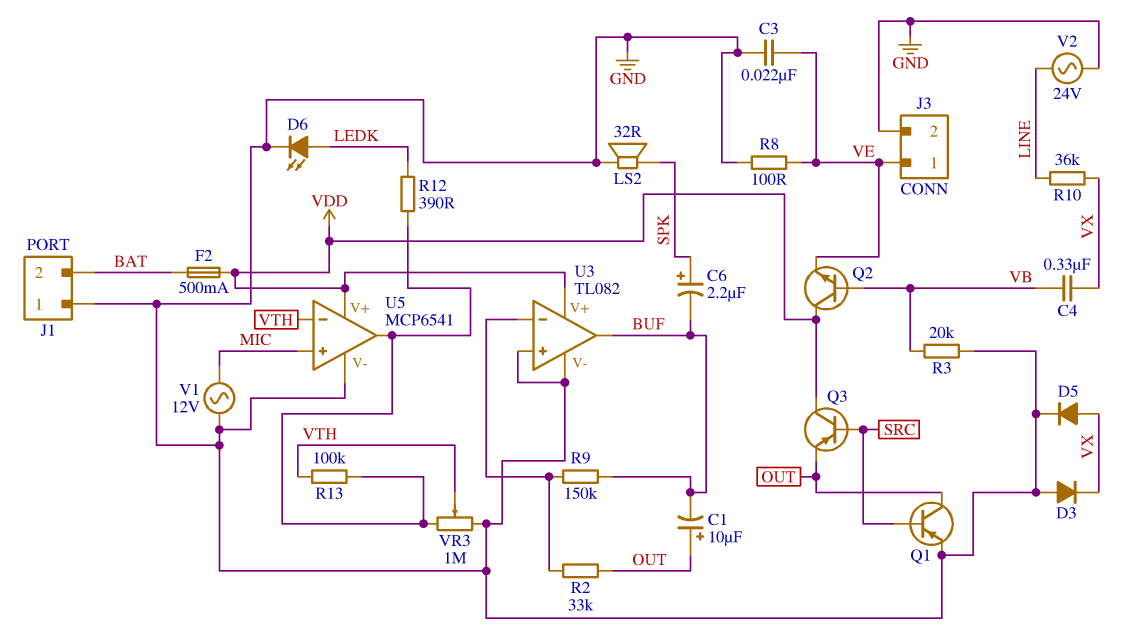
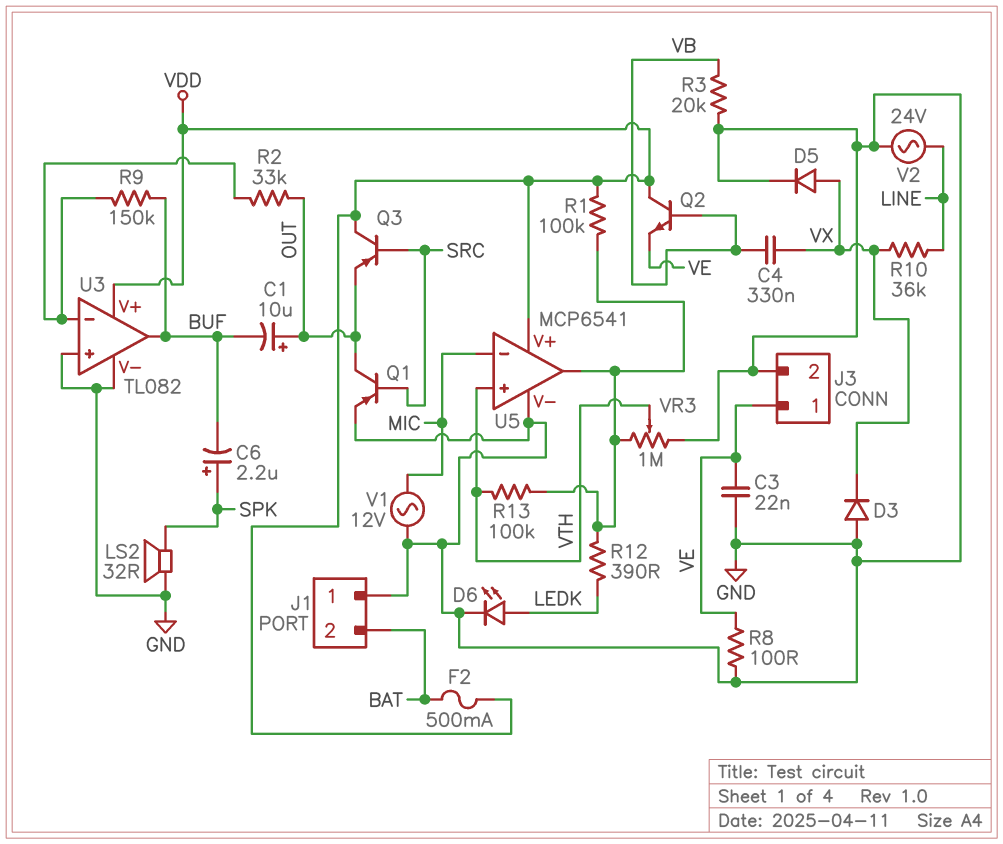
R1: none -> 100k (U5/out, VDD)
U5 pin in+: MIC -> VTH
U5 pin in-: VTH -> MIC

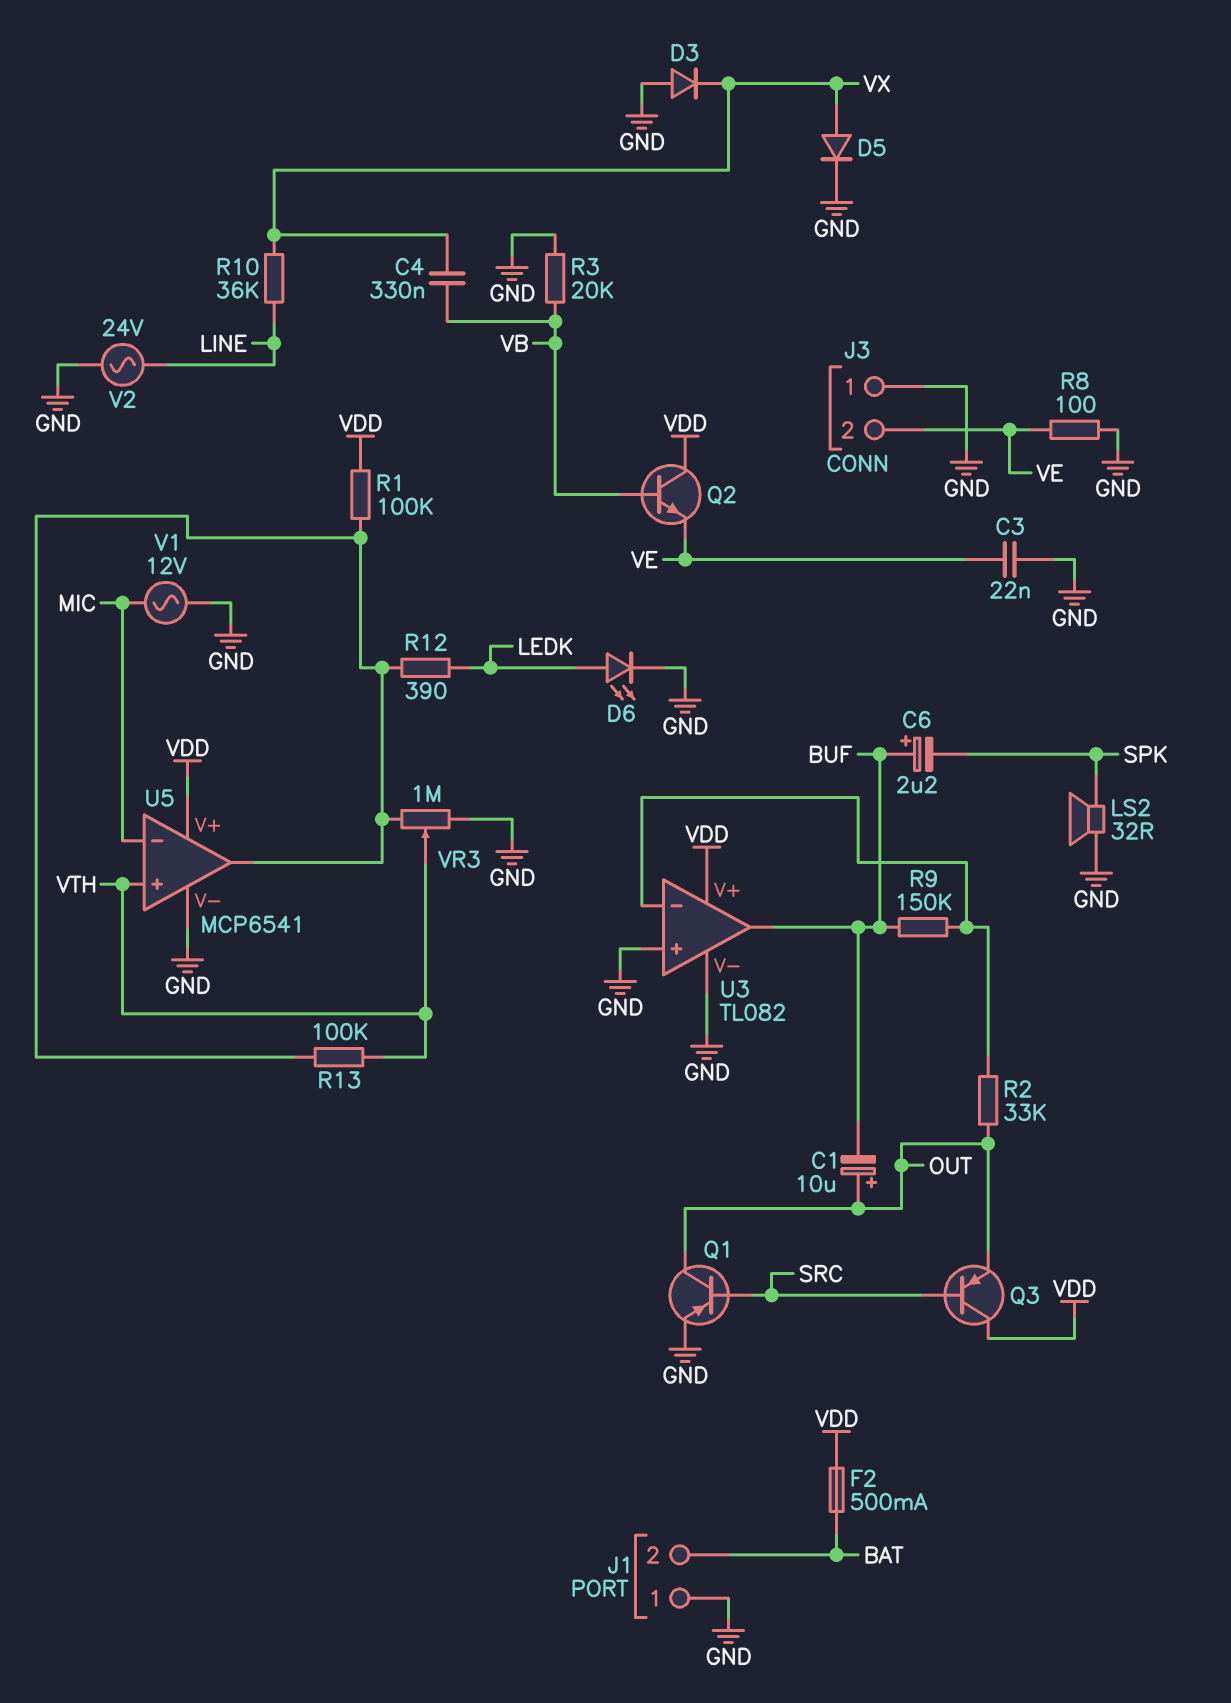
C6: 2.2uF (plus SPK, minus BUF) -> 2.2uF (plus BUF, minus SPK)
J3 pin 1: VE -> GND
J3 pin 2: GND -> VE

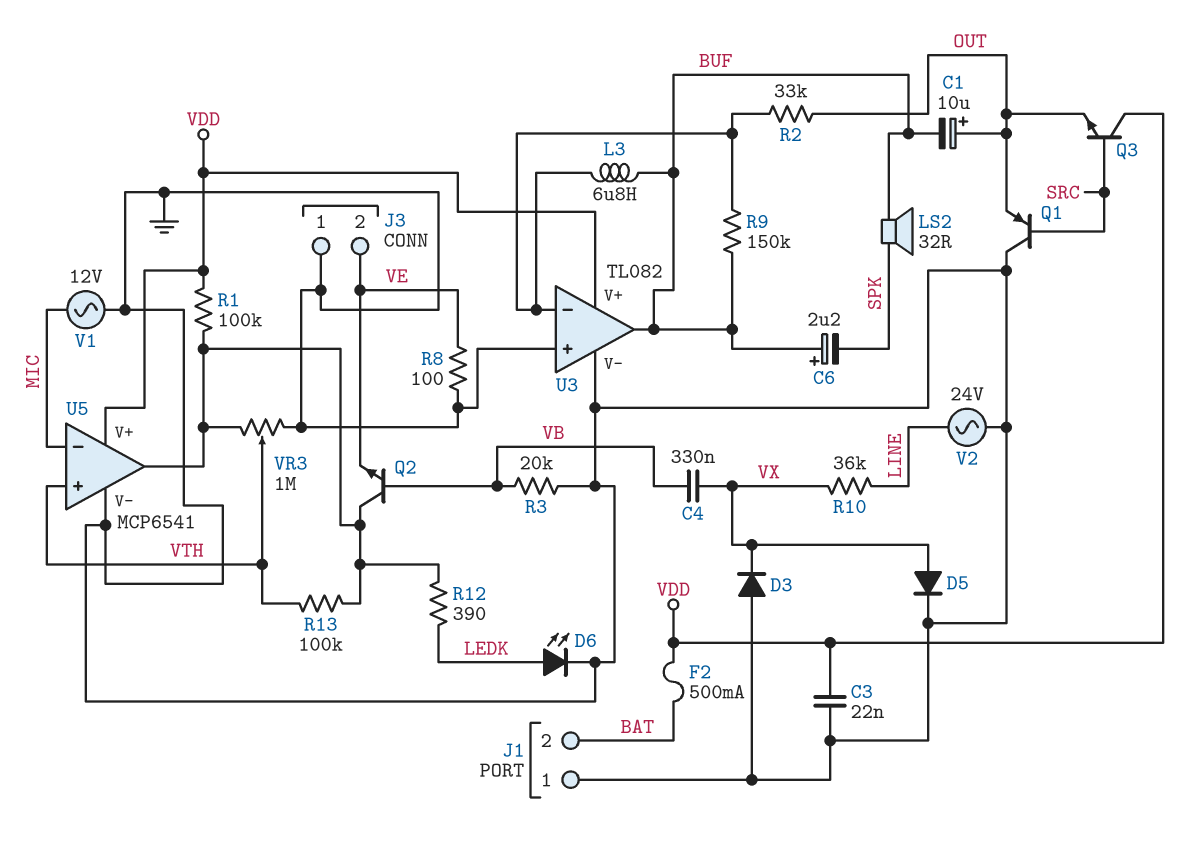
C3: 22nF (GND, VE) -> 22nF (GND, VDD)
L3: none -> 6.8uH (BUF, U3/in-)
LS2: speaker 32R (GND, SPK) -> speaker 32R (BUF, SPK)
Q1: PNP (B SRC, C OUT, E GND) -> PNP (B SRC, C GND, E OUT)
Q2: NPN (B VB, C VDD, E VE) -> NPN (B VB, C U5/out, E VE)
Q3: PNP (B SRC, C VDD, E OUT) -> NPN (B SRC, C VDD, E OUT)

